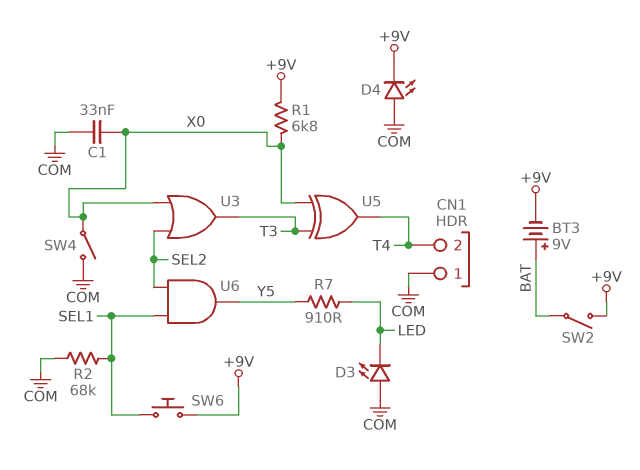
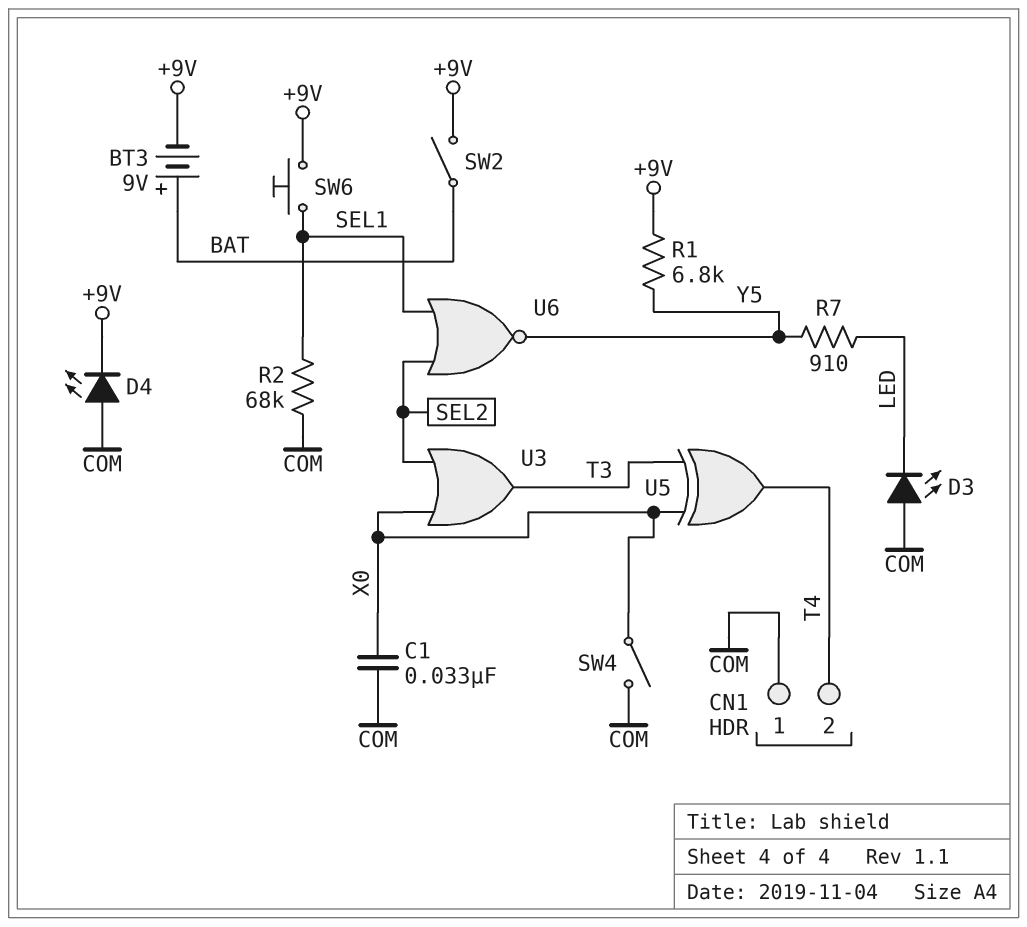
R1: 6.8k (+9V, X0) -> 6.8k (+9V, Y5)
U6: AND (in SEL1, in SEL2, out Y5) -> NOR (in SEL1, in SEL2, out Y5)

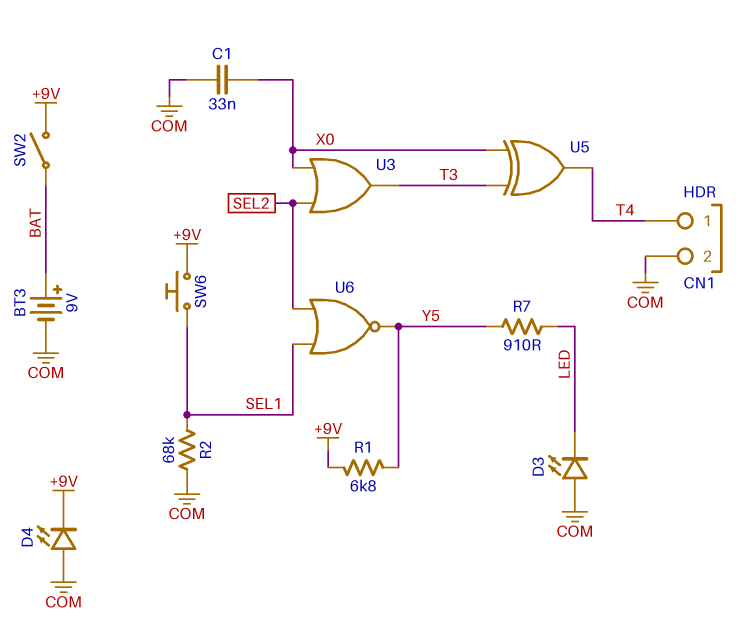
BT3: 9V (plus BAT, minus +9V) -> 9V (plus BAT, minus COM)
CN1 pin 1: COM -> T4
CN1 pin 2: T4 -> COM
SW4: switch (COM, X0) -> none

